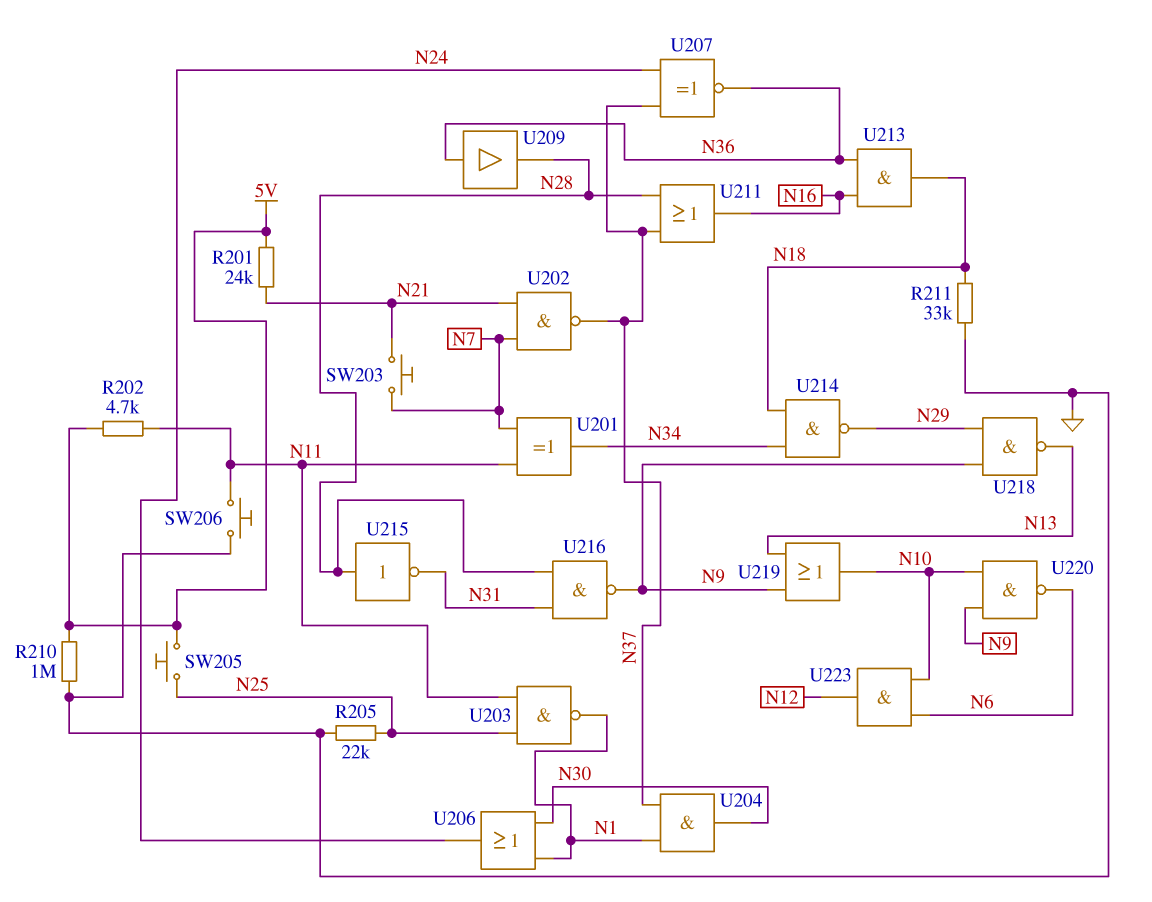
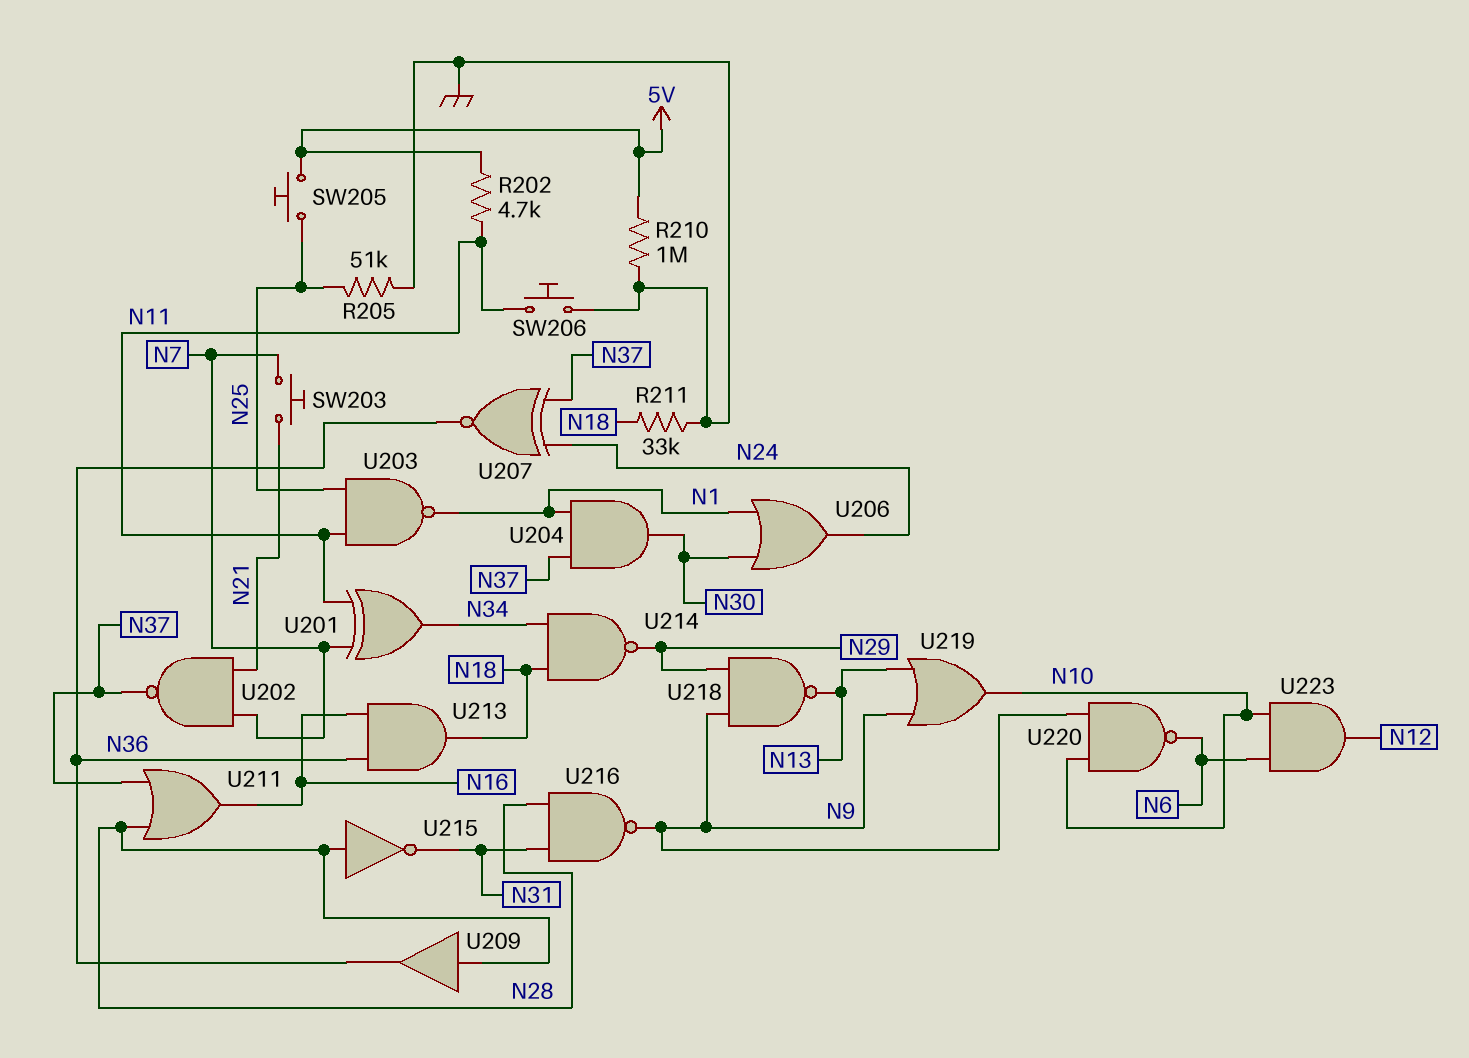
R201: 24k (5V, N21) -> none
R205: 22k (GND, N25) -> 51k (GND, N25)
U209: buffer (in N36, out N28) -> buffer (in N28, out N36)

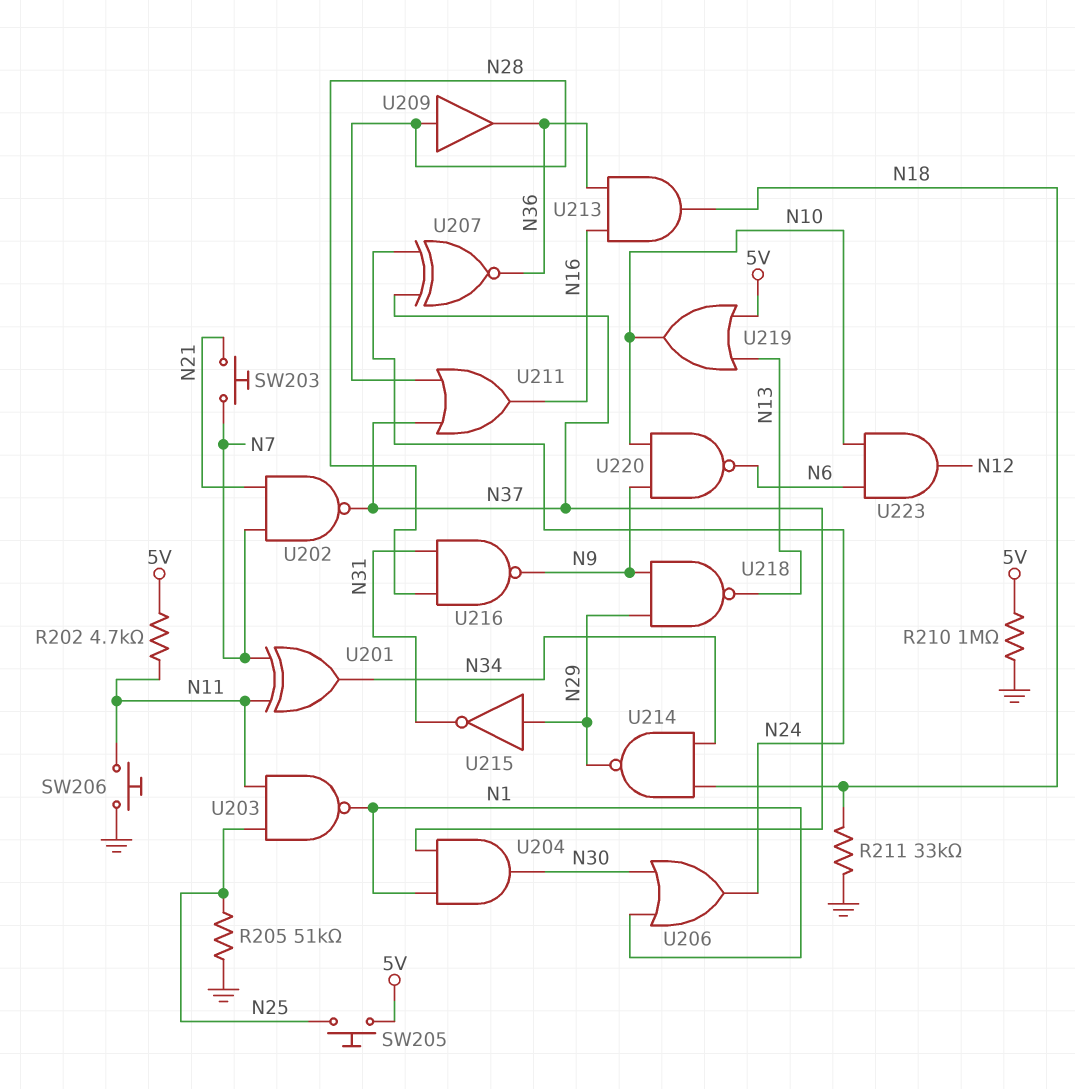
U215: NOT (in N28, out N31) -> NOT (in N29, out N31)
U219: OR (in N9, in N13, out N10) -> OR (in 5V, in N13, out N10)

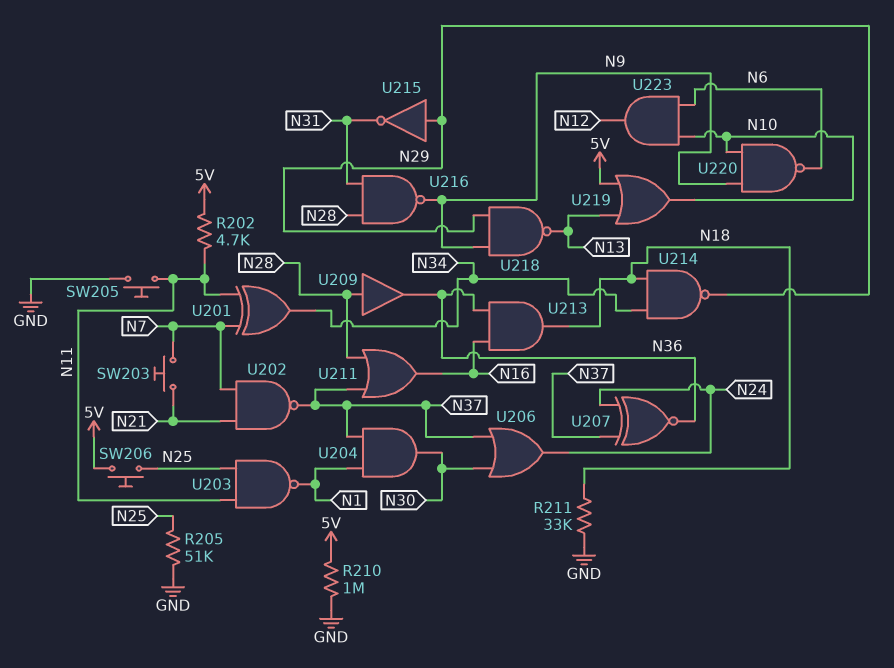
SW205: button (5V, N25) -> button (GND, N11)
SW206: button (GND, N11) -> button (5V, N25)
U206: OR (in N1, in N30, out N24) -> OR (in N30, in N37, out N24)

